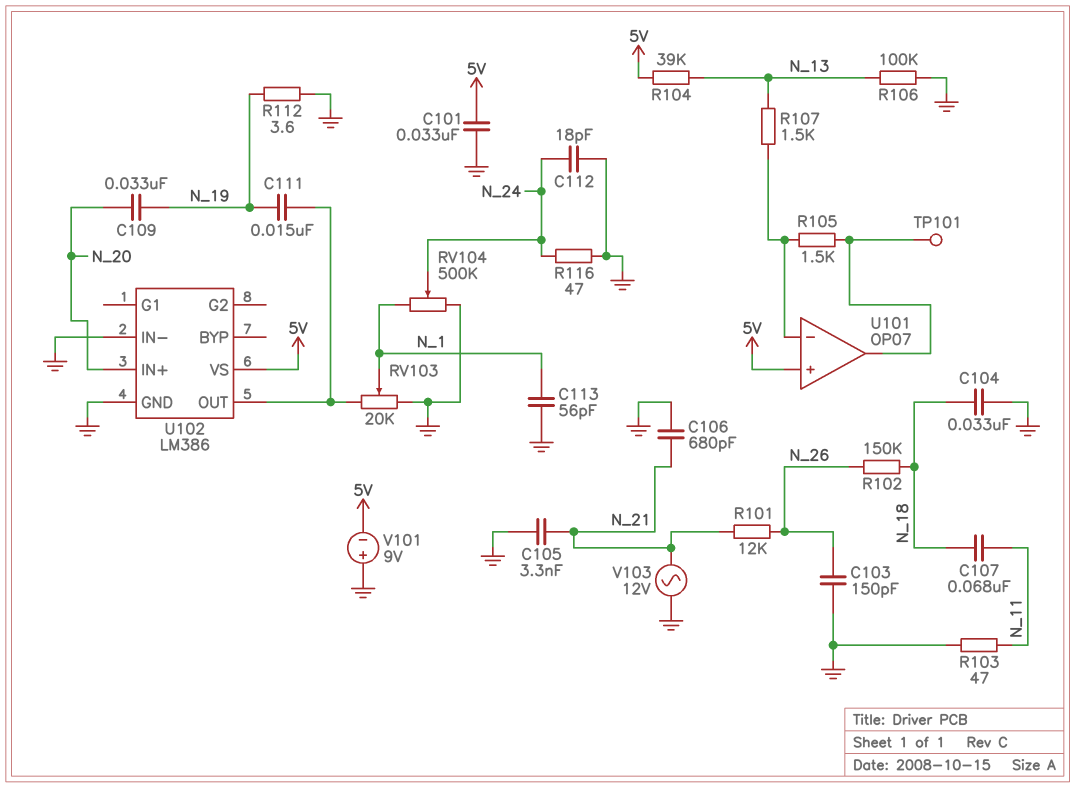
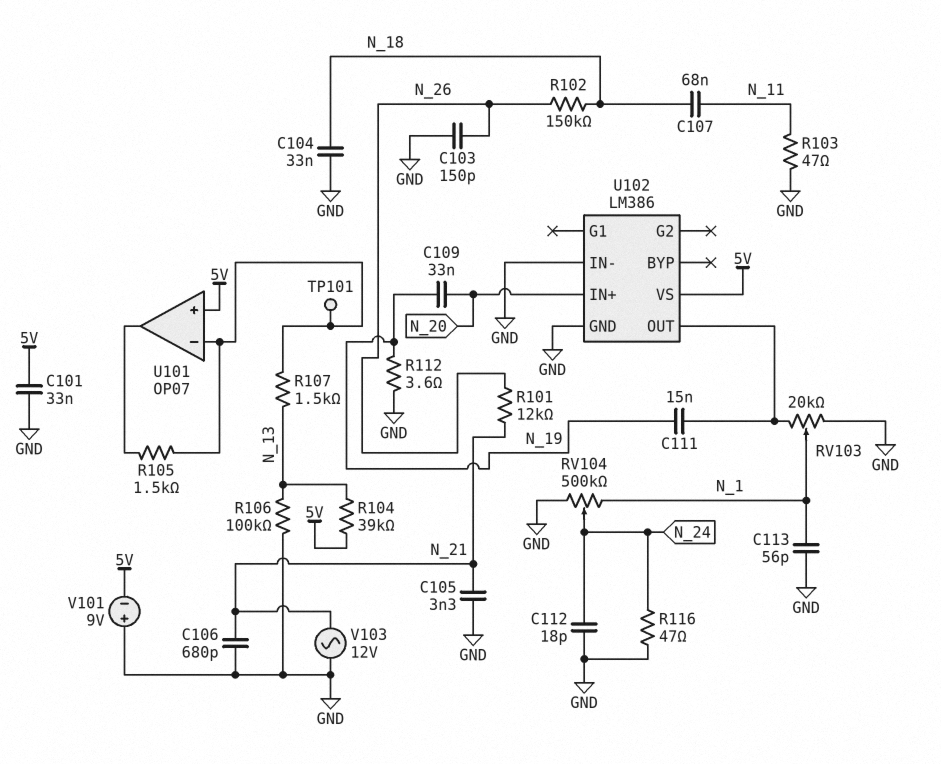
TP101: test point (U101/out) -> test point (U101/in-)

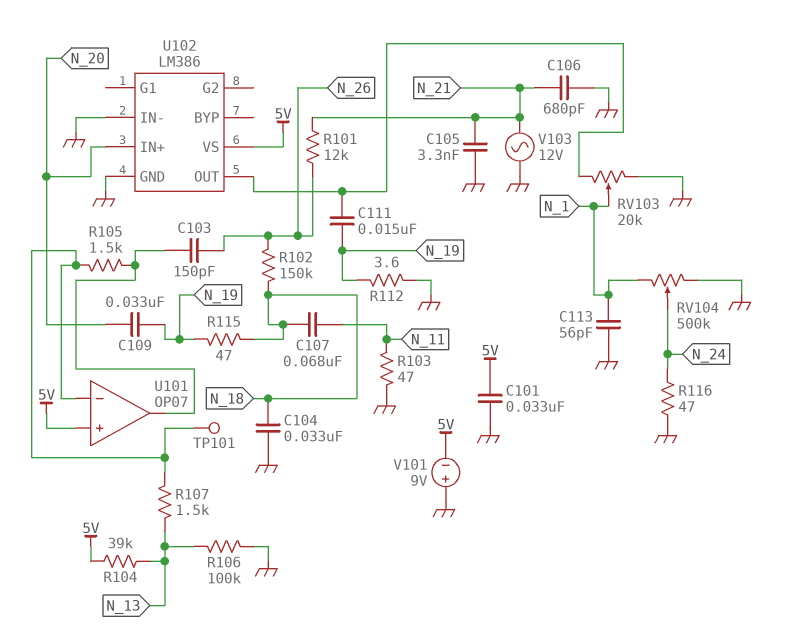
C103: 150pF (GND, N_26) -> 150pF (N_26, U101/out)
C112: 18pF (GND, N_24) -> none
R115: none -> 47 (N_18, N_19)

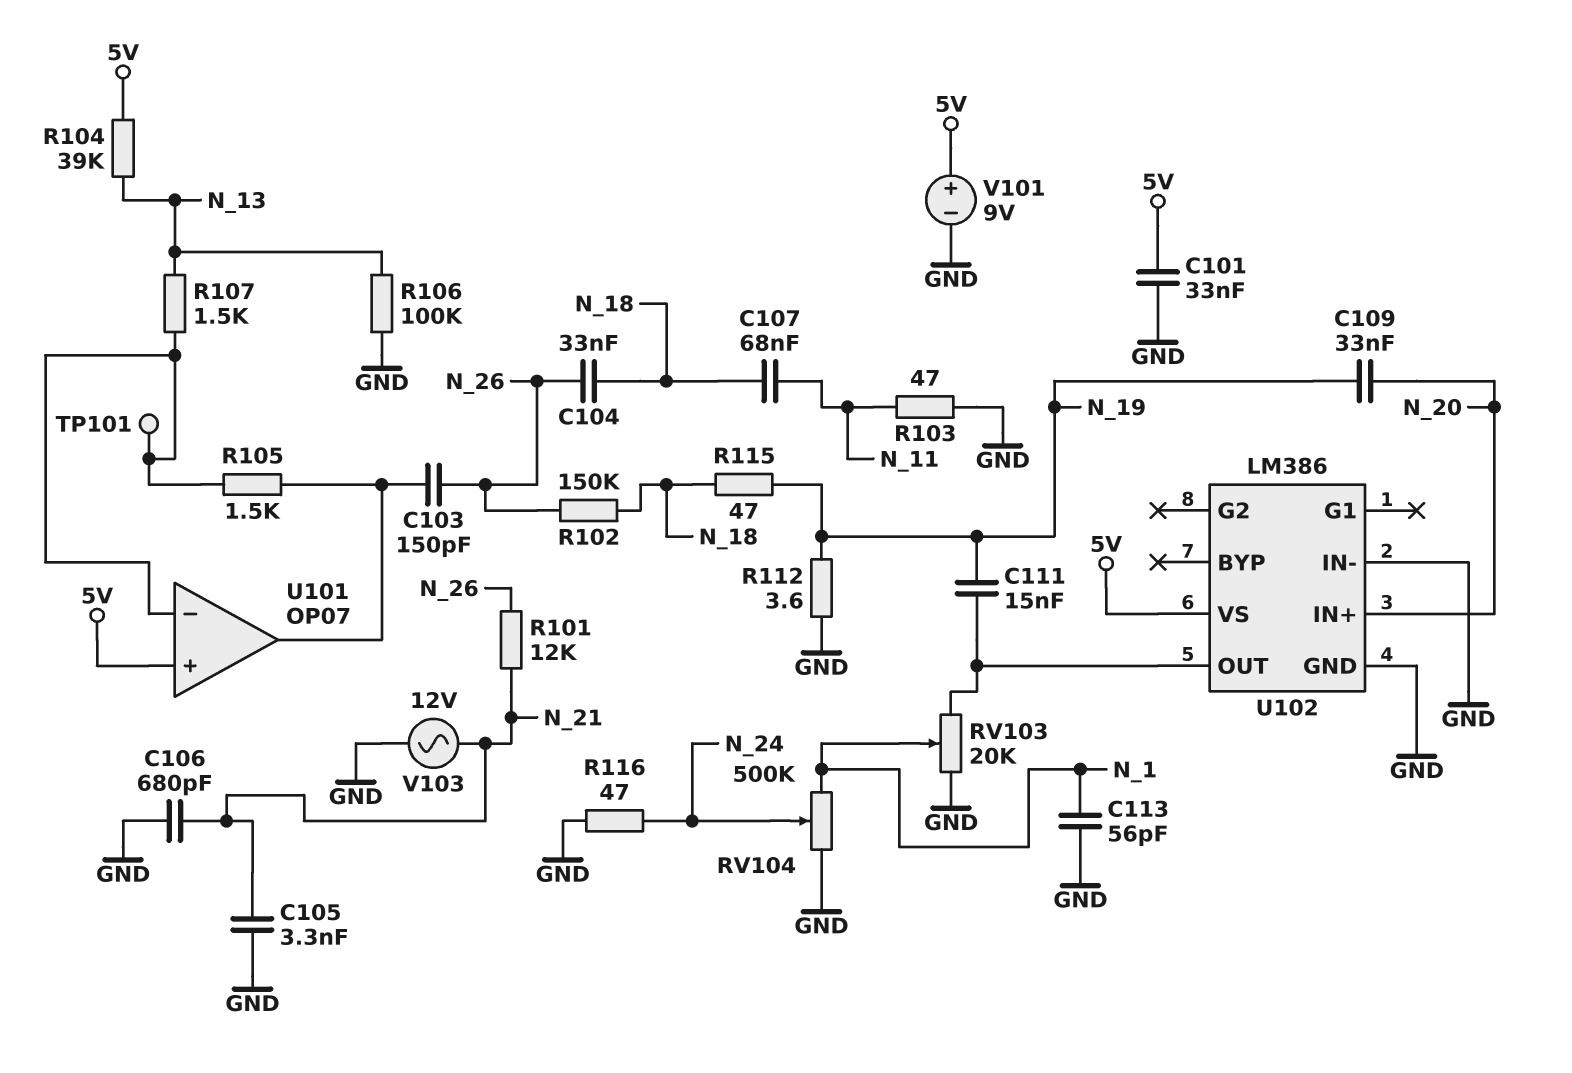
C104: 33nF (GND, N_18) -> 33nF (N_18, N_26)
V101: 9V (plus GND, minus 5V) -> 9V (plus 5V, minus GND)

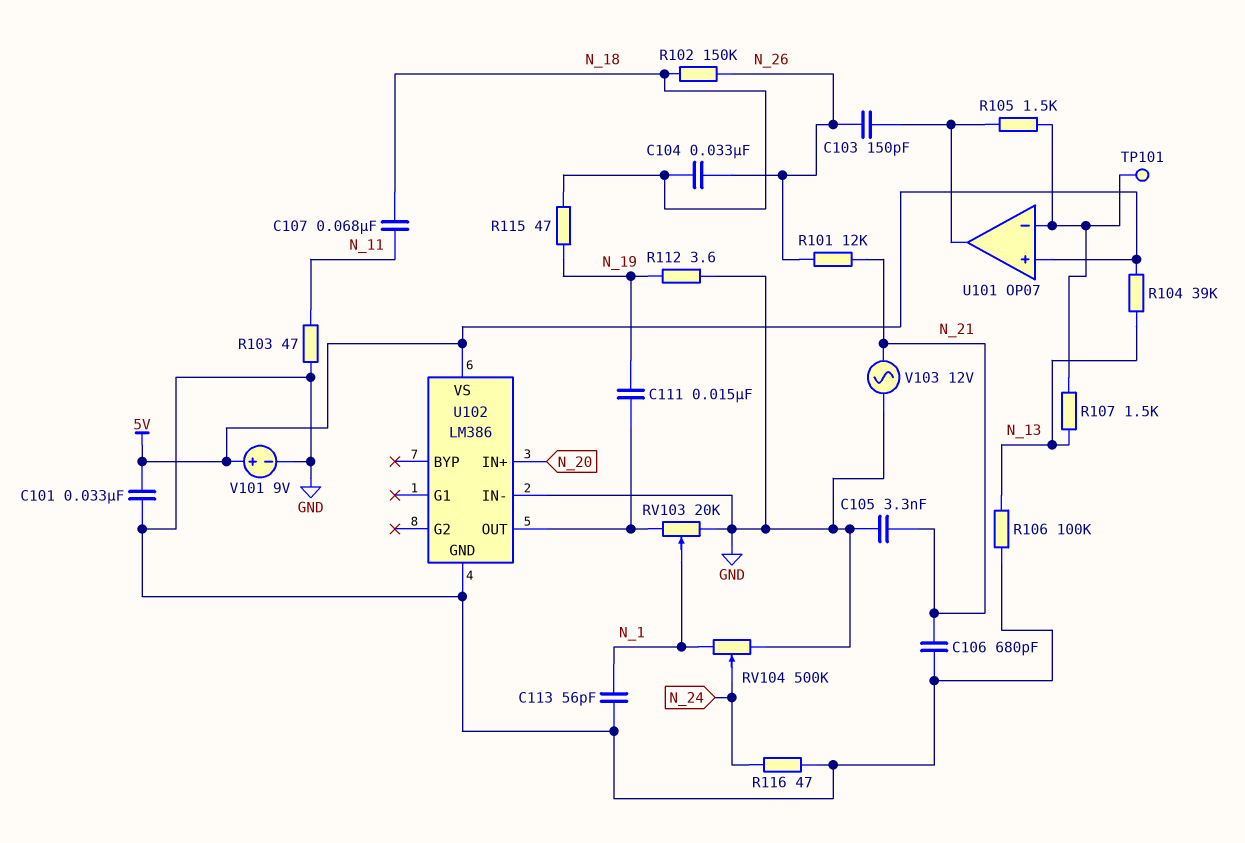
C109: 33nF (N_19, N_20) -> none

